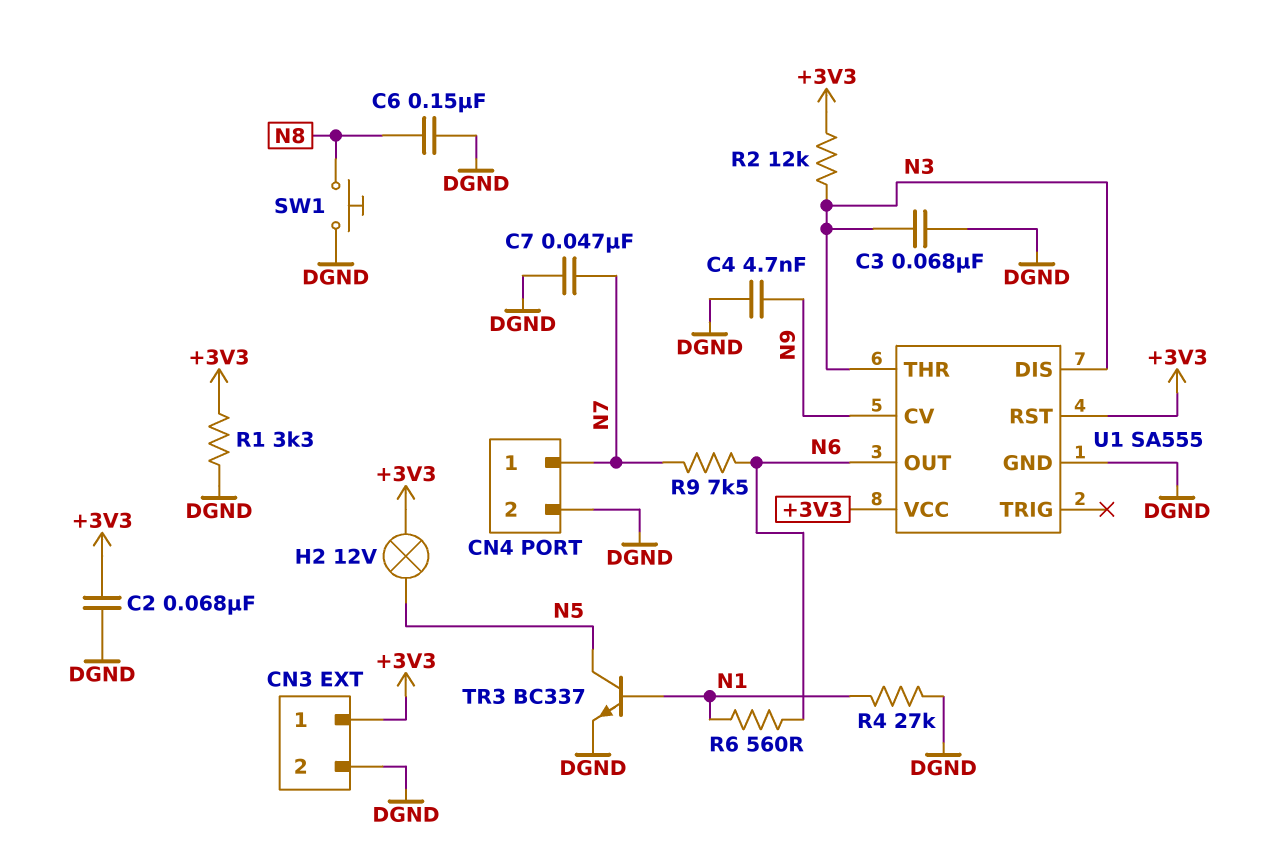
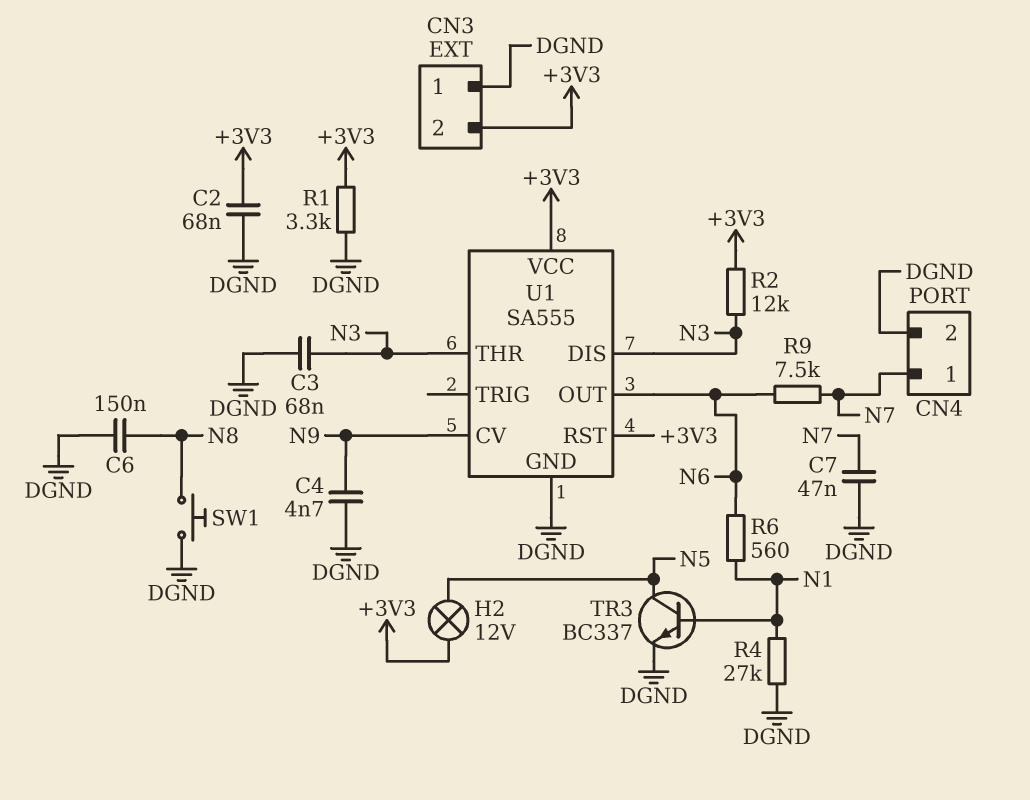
CN3 pin 1: +3V3 -> DGND
CN3 pin 2: DGND -> +3V3

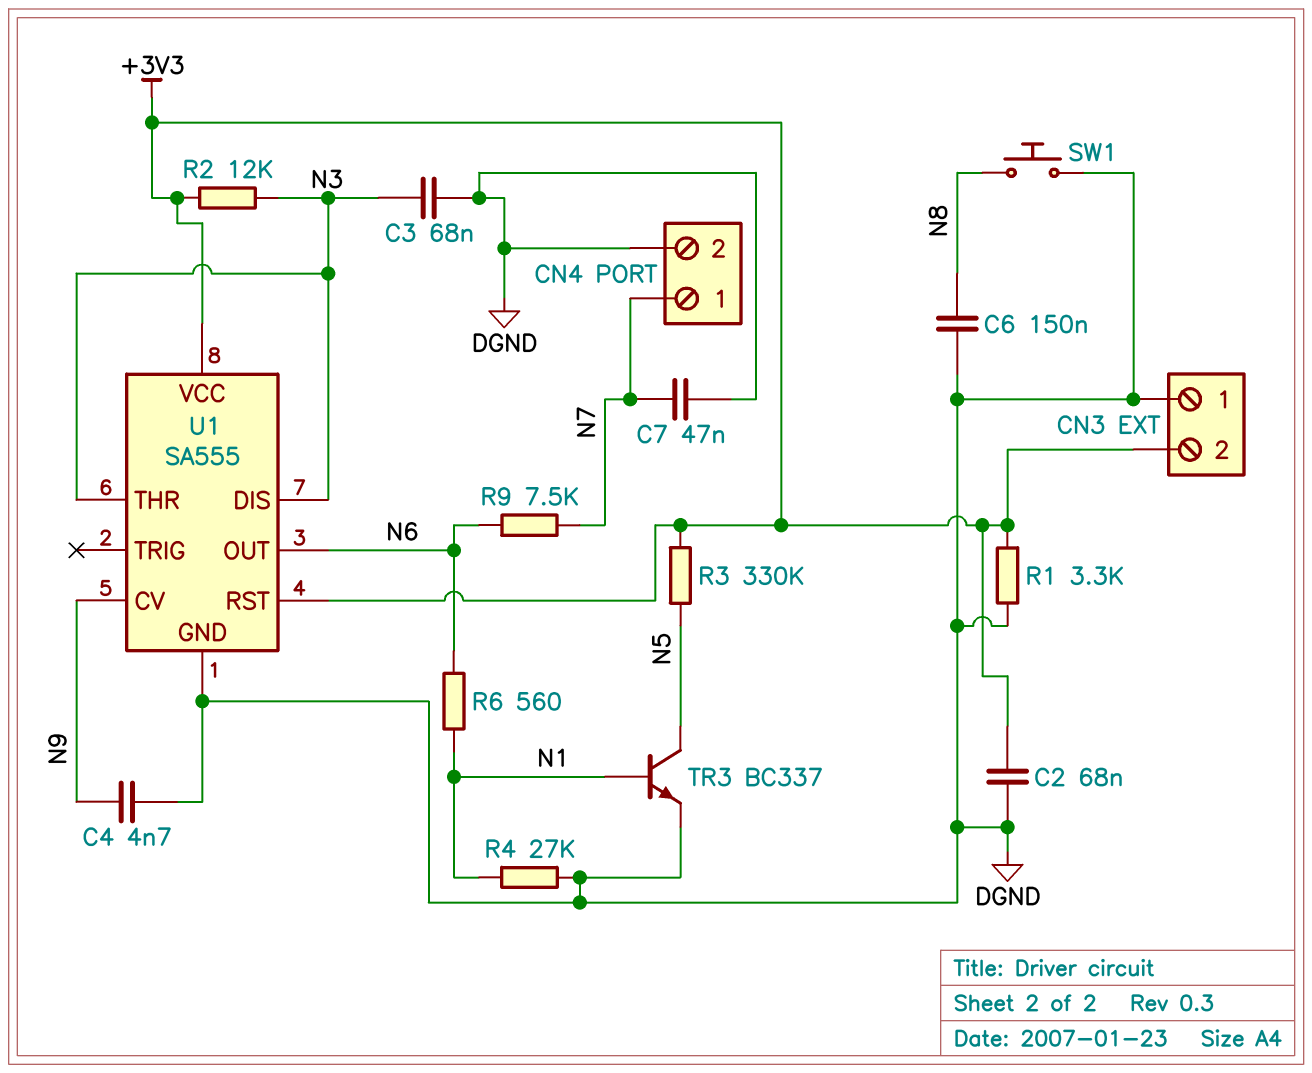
H2: lamp 12V (+3V3, N5) -> none
R3: none -> 330k (+3V3, N5)

